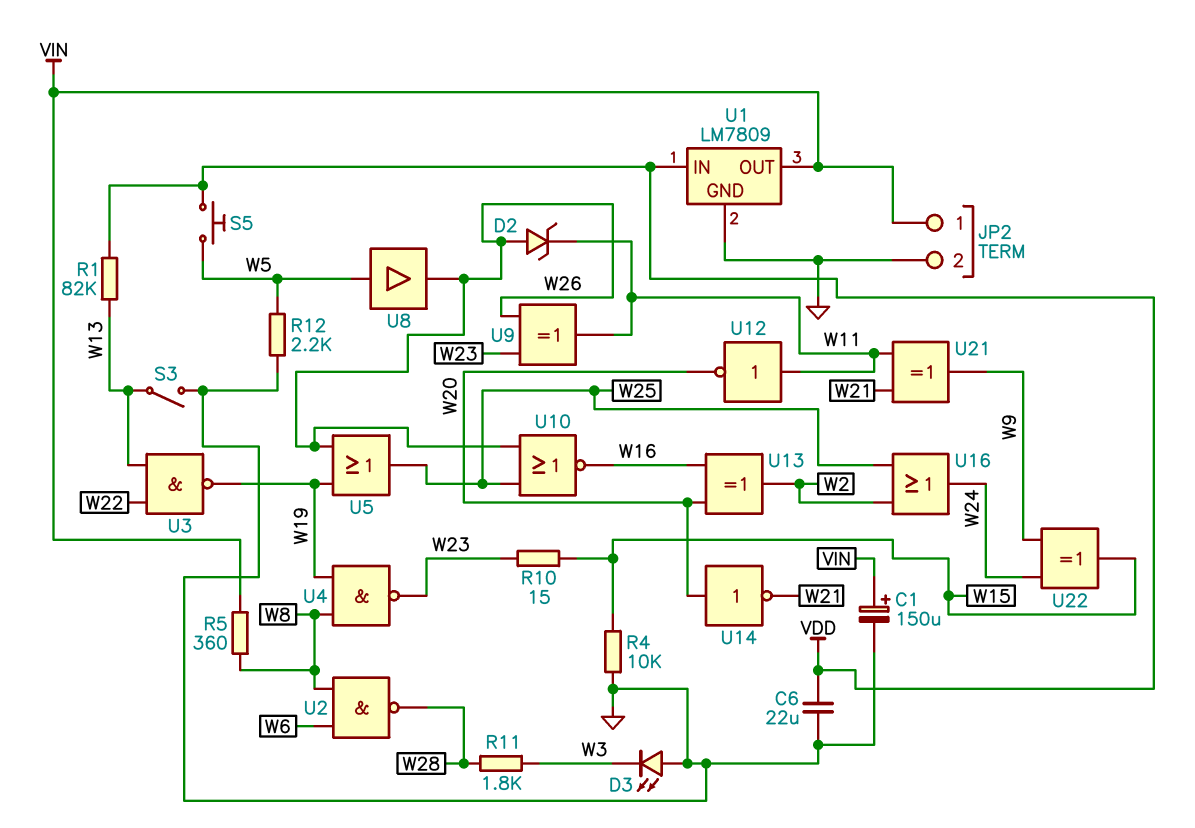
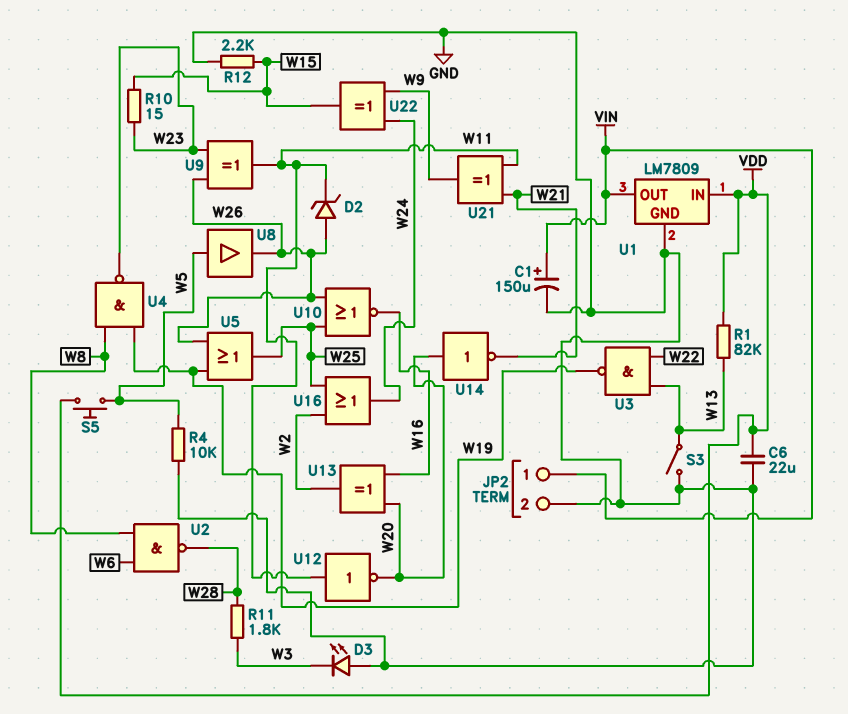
R4: 10k (GND, W15) -> 10k (GND, W5)
R5: 360 (VIN, W8) -> none
R12: 2.2k (GND, W5) -> 2.2k (GND, W15)

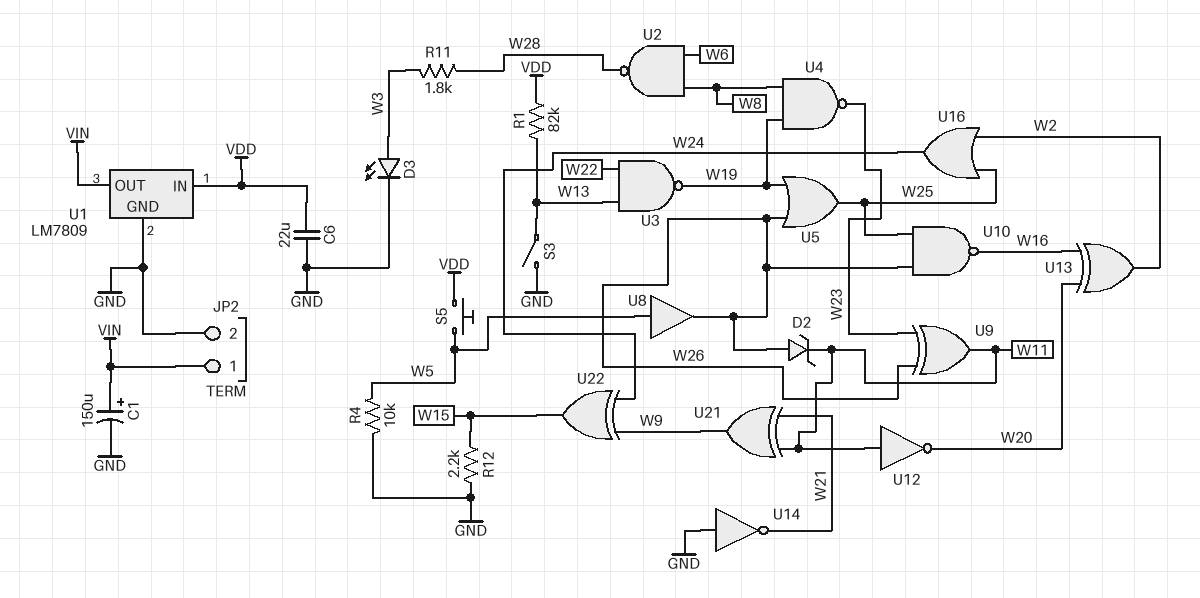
D3: LED (A GND, K W3) -> LED (A W3, K GND)
R10: 15 (W15, W23) -> none
U10: NOR (in W25, in W26, out W16) -> NAND (in W25, in W26, out W16)
U14: NOT (in W20, out W21) -> NOT (in GND, out W21)

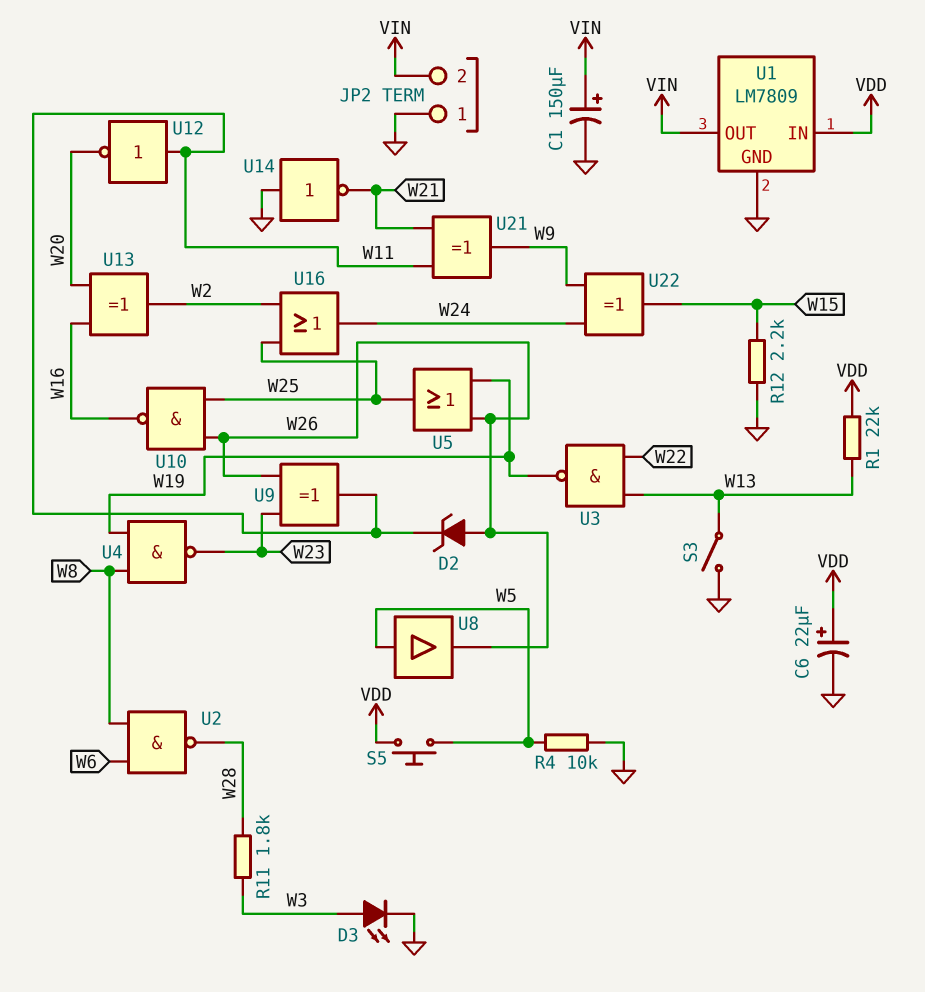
C6: 22uF (GND, VDD) -> 22uF (plus VDD, minus GND)
JP2 pin 1: VIN -> GND
JP2 pin 2: GND -> VIN
R1: 82k (VDD, W13) -> 22k (VDD, W13)

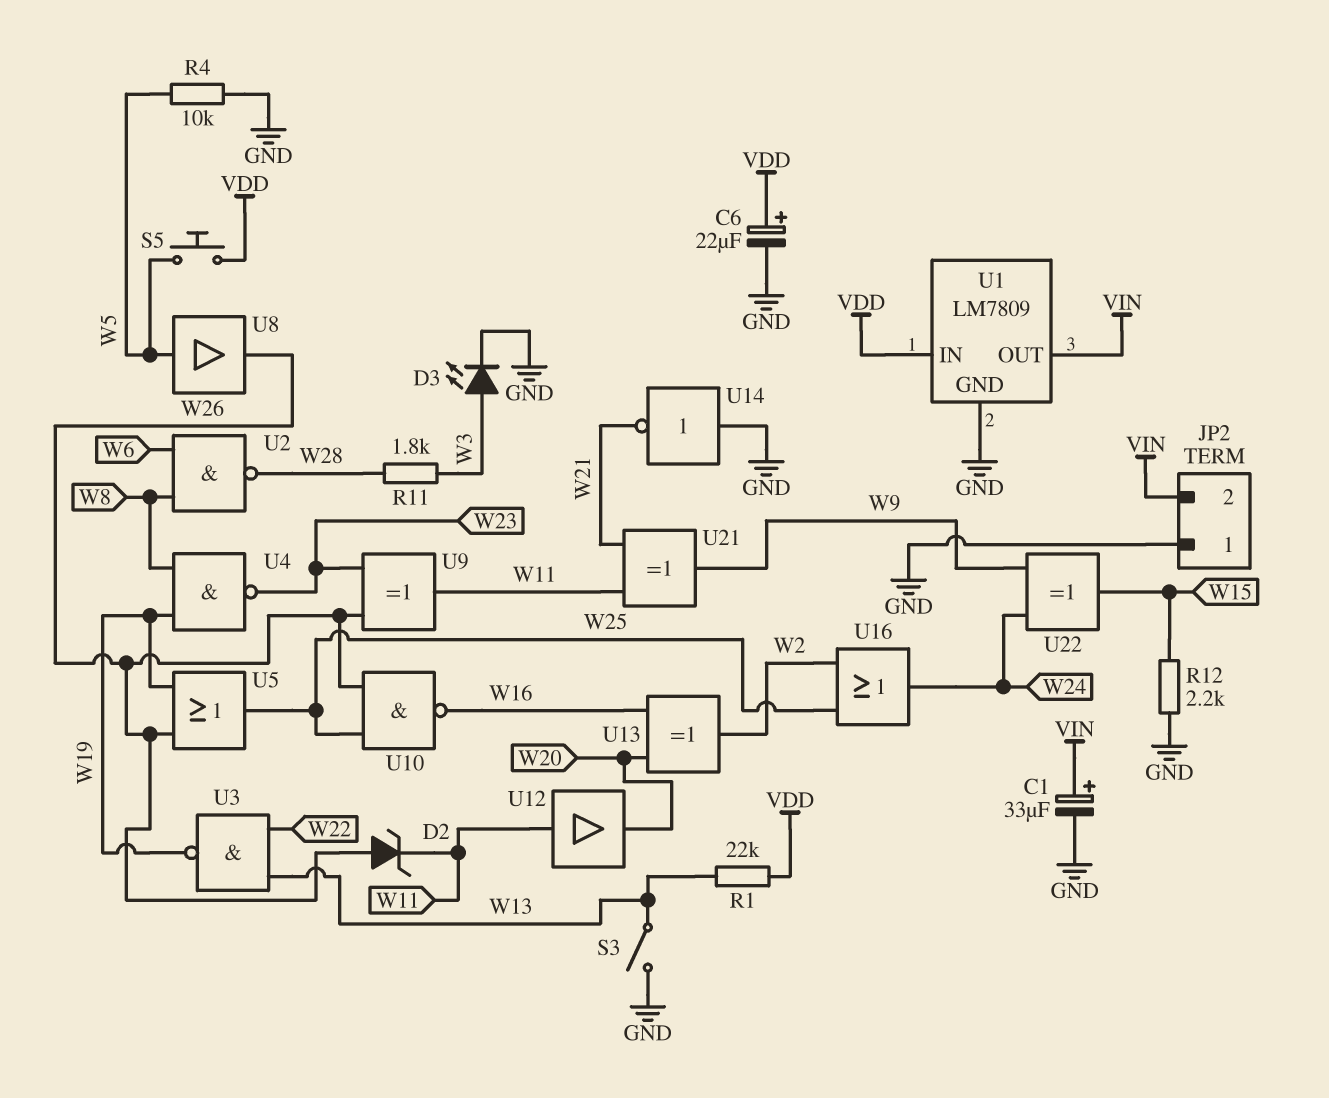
C1: 150uF (plus VIN, minus GND) -> 33uF (plus VIN, minus GND)
U12: NOT (in W11, out W20) -> buffer (in W11, out W20)

